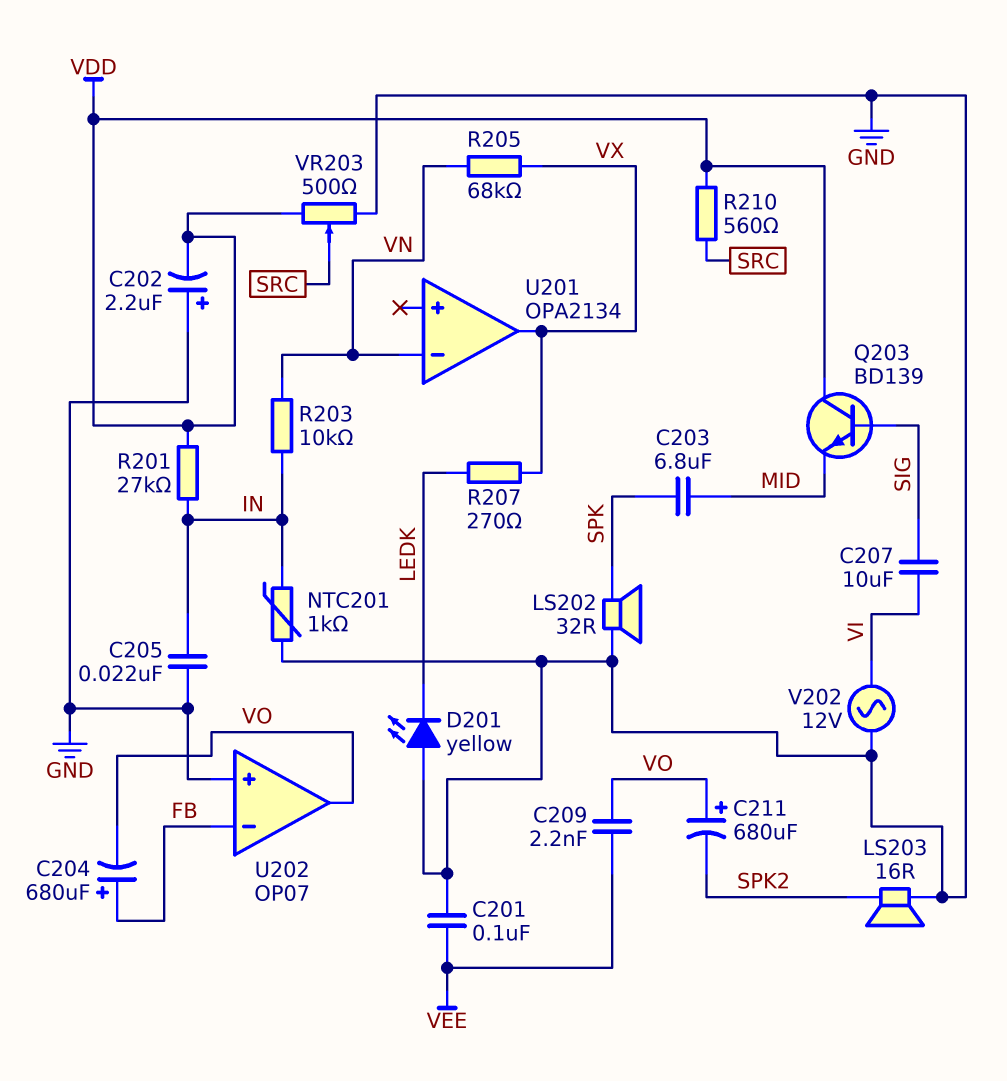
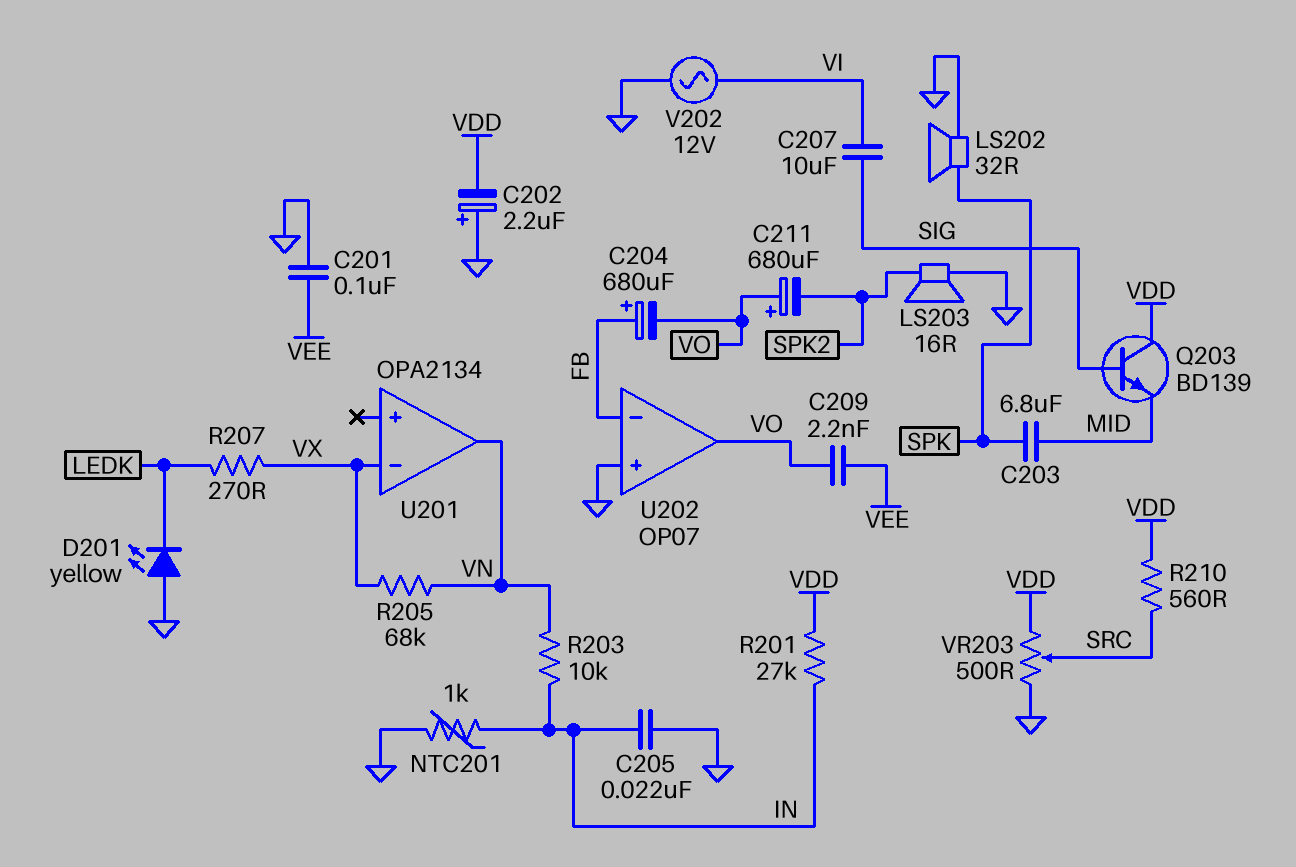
U201 pin in-: VN -> VX
U201 pin out: VX -> VN

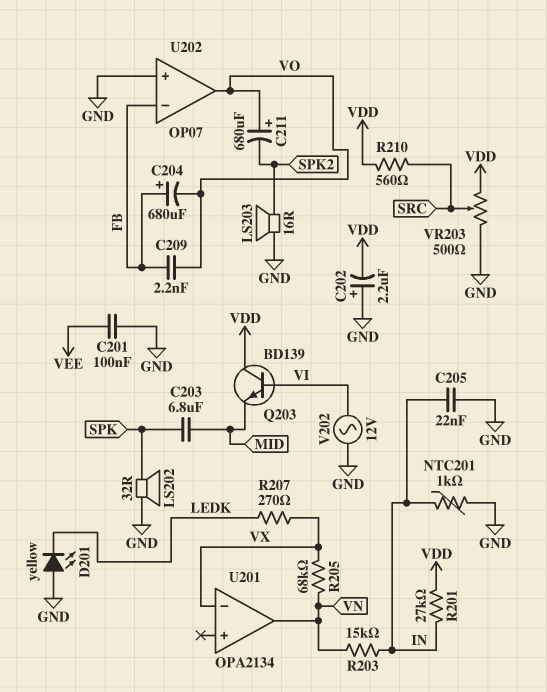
C207: 10uF (SIG, VI) -> none
C209: 2.2nF (VEE, VO) -> 2.2nF (FB, VO)
Q203: NPN BD139 (B SIG, C VDD, E MID) -> NPN BD139 (B VI, C VDD, E MID)
R203: 10k (IN, VN) -> 15k (IN, VN)

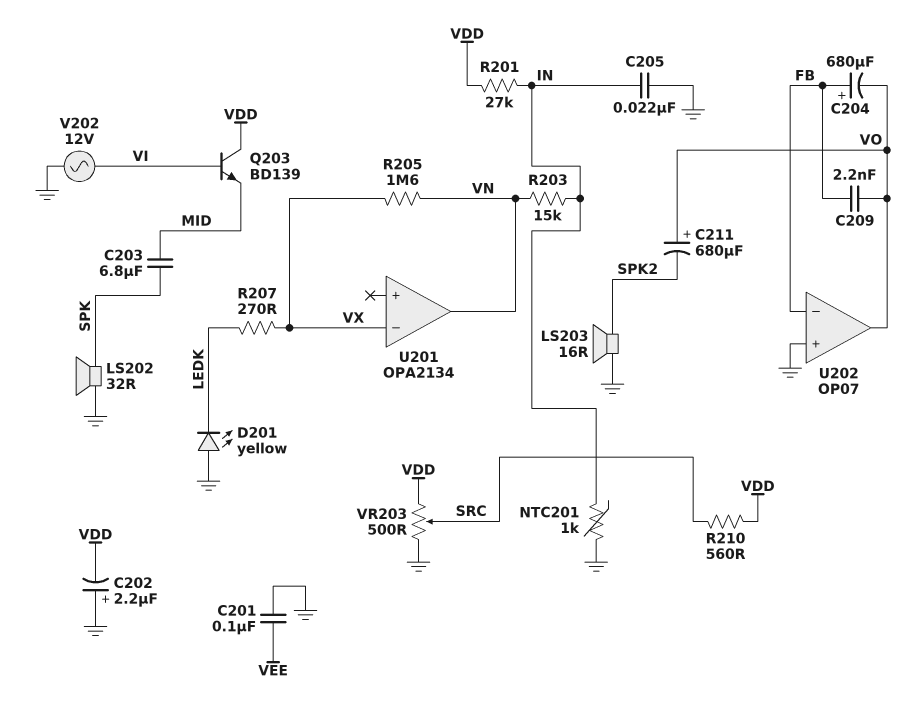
R205: 68k (VN, VX) -> 1.6M (VN, VX)

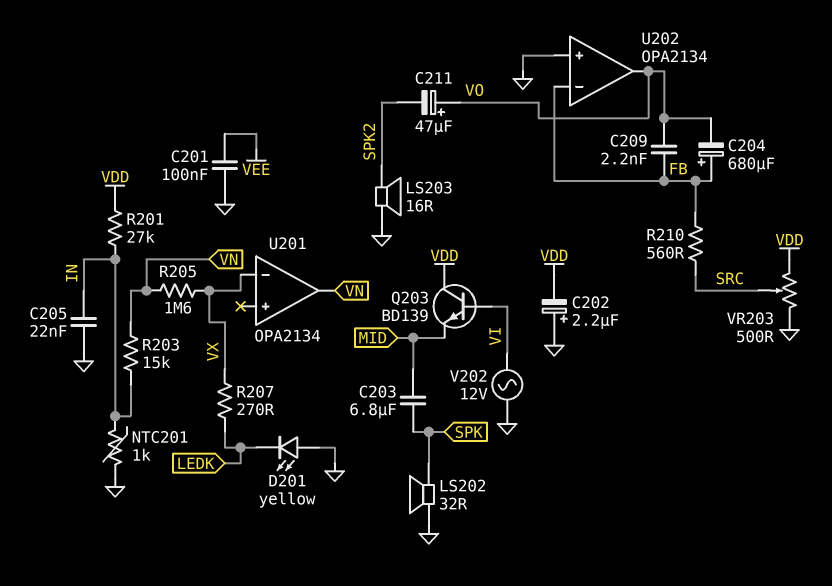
C211: 680uF (plus VO, minus SPK2) -> 47uF (plus VO, minus SPK2)
R210: 560 (SRC, VDD) -> 560 (FB, SRC)
U202: OP07 -> OPA2134

